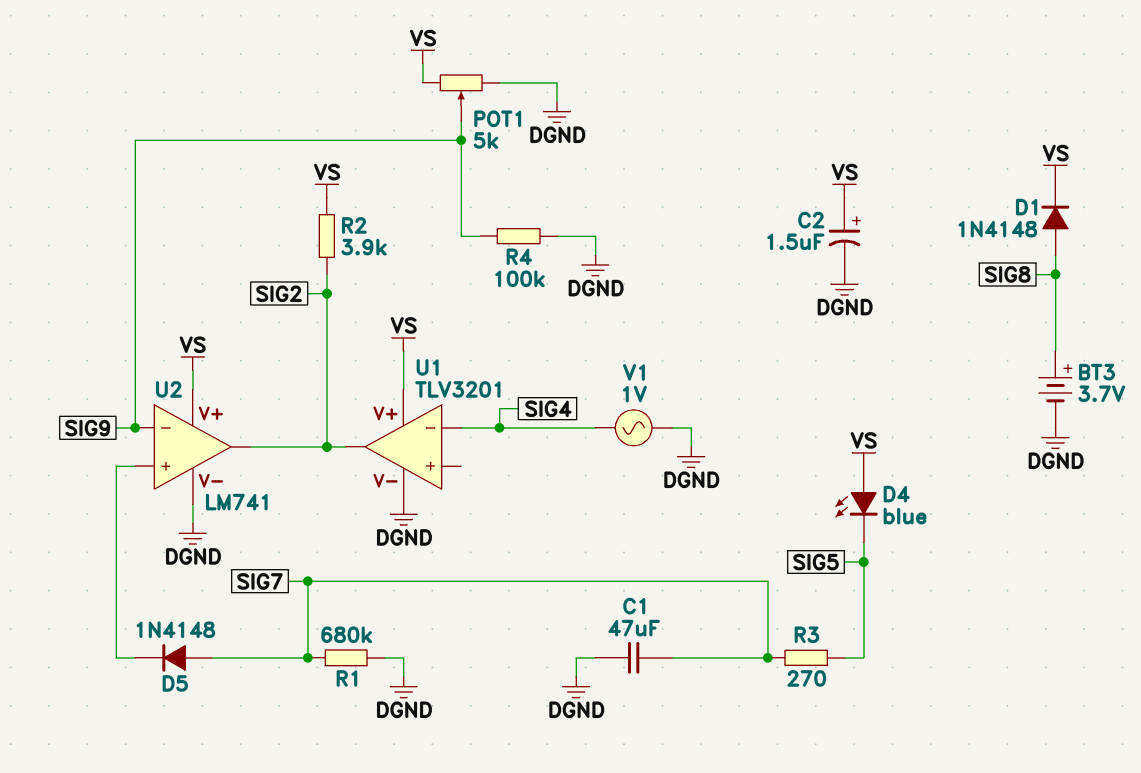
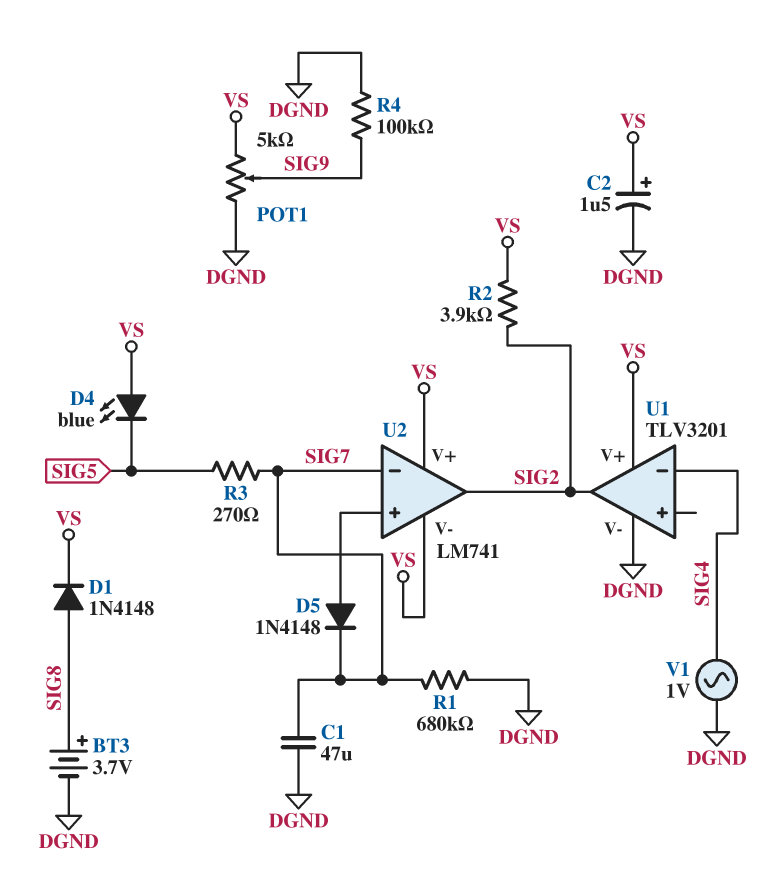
D5: diode 1N4148 (A SIG7, K U2/in+) -> diode 1N4148 (A U2/in+, K SIG7)
U2 pin V-: DGND -> VS
U2 pin in-: SIG9 -> SIG7

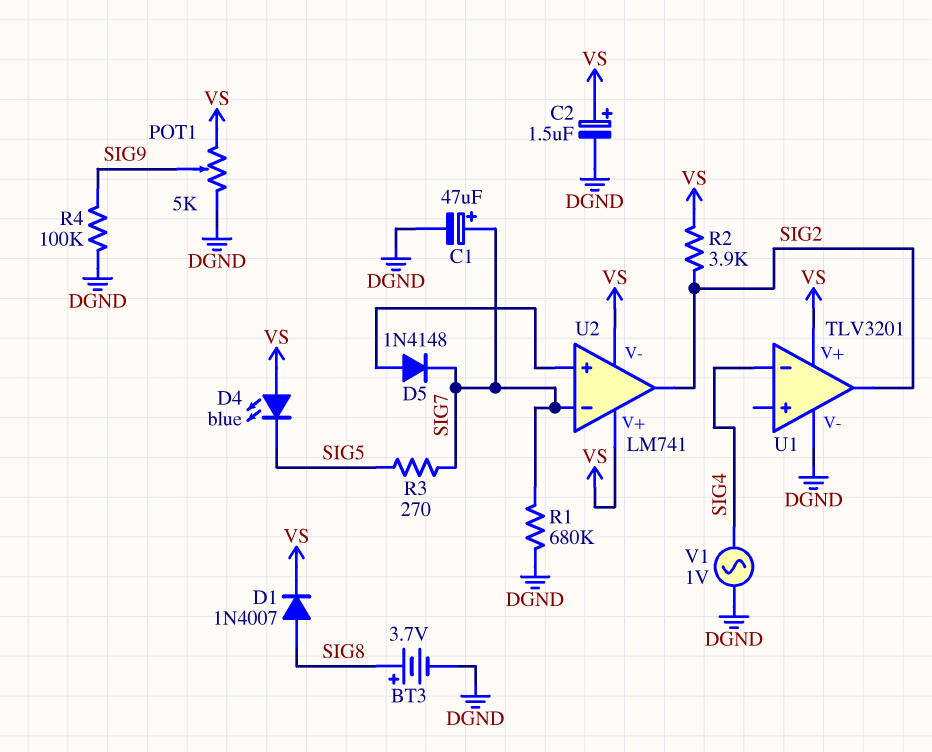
C1: 47uF (DGND, SIG7) -> 47uF (plus SIG7, minus DGND)
D1: diode 1N4148 (A SIG8, K VS) -> diode 1N4007 (A SIG8, K VS)

